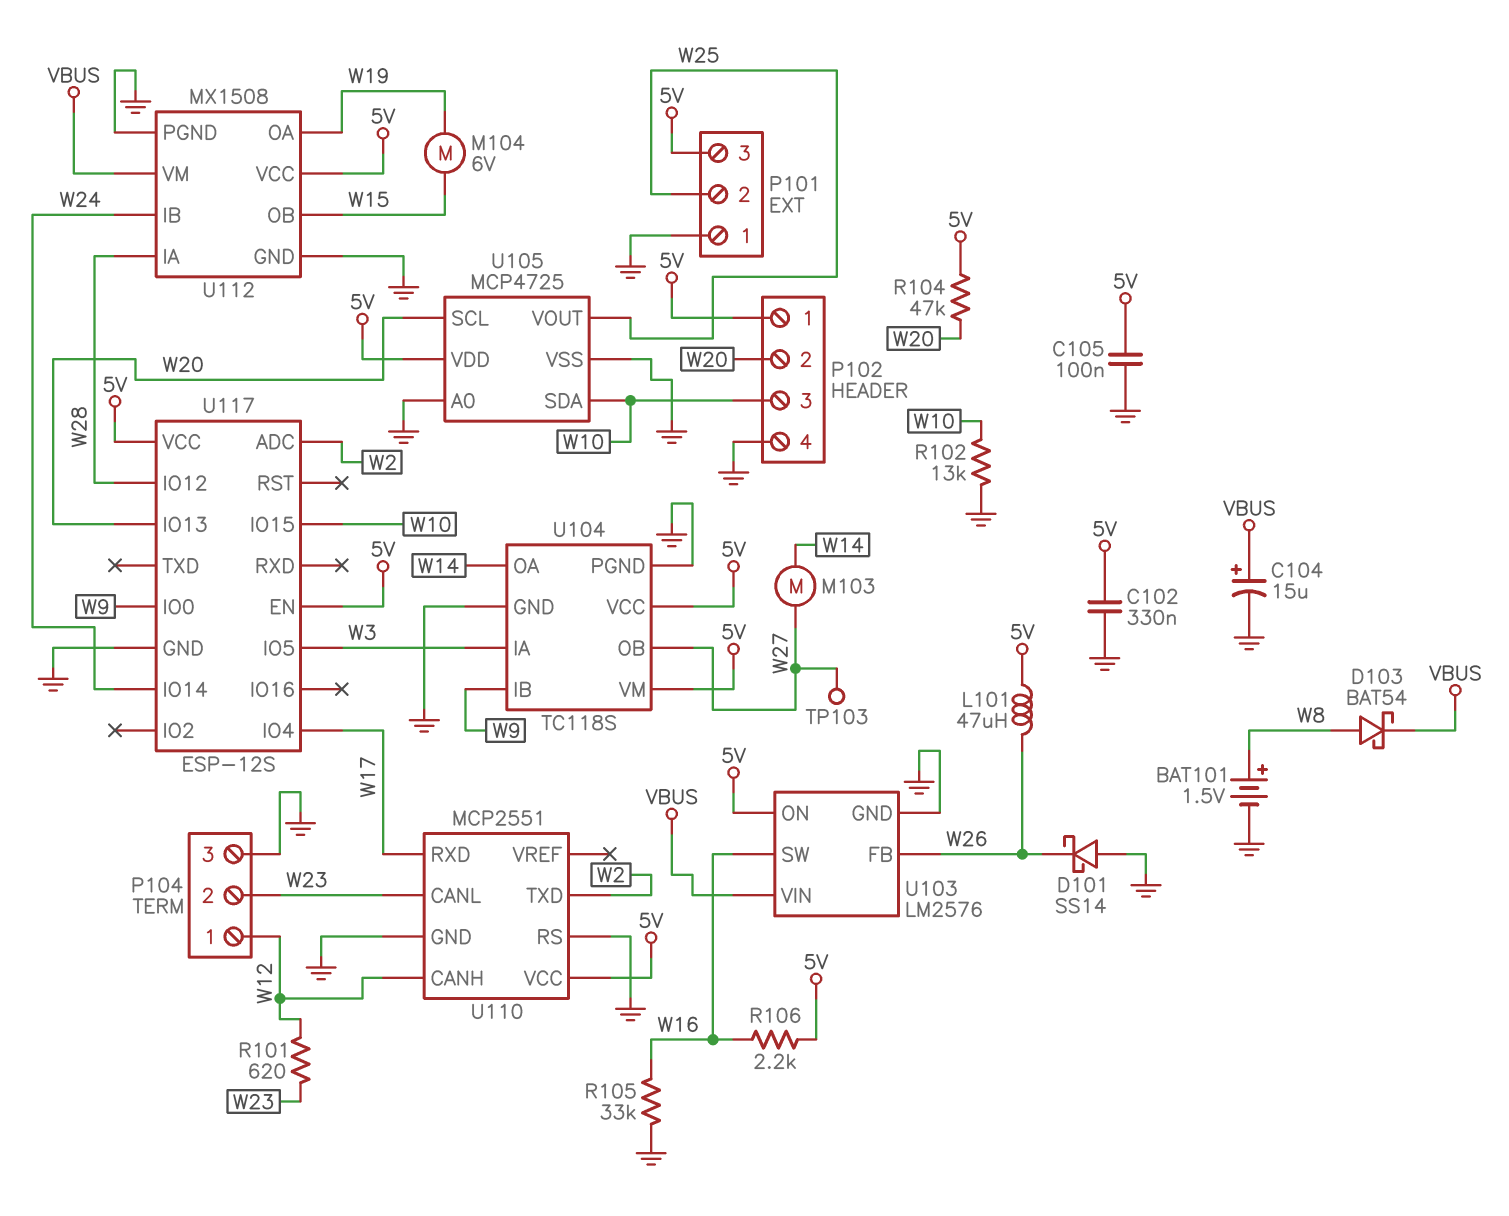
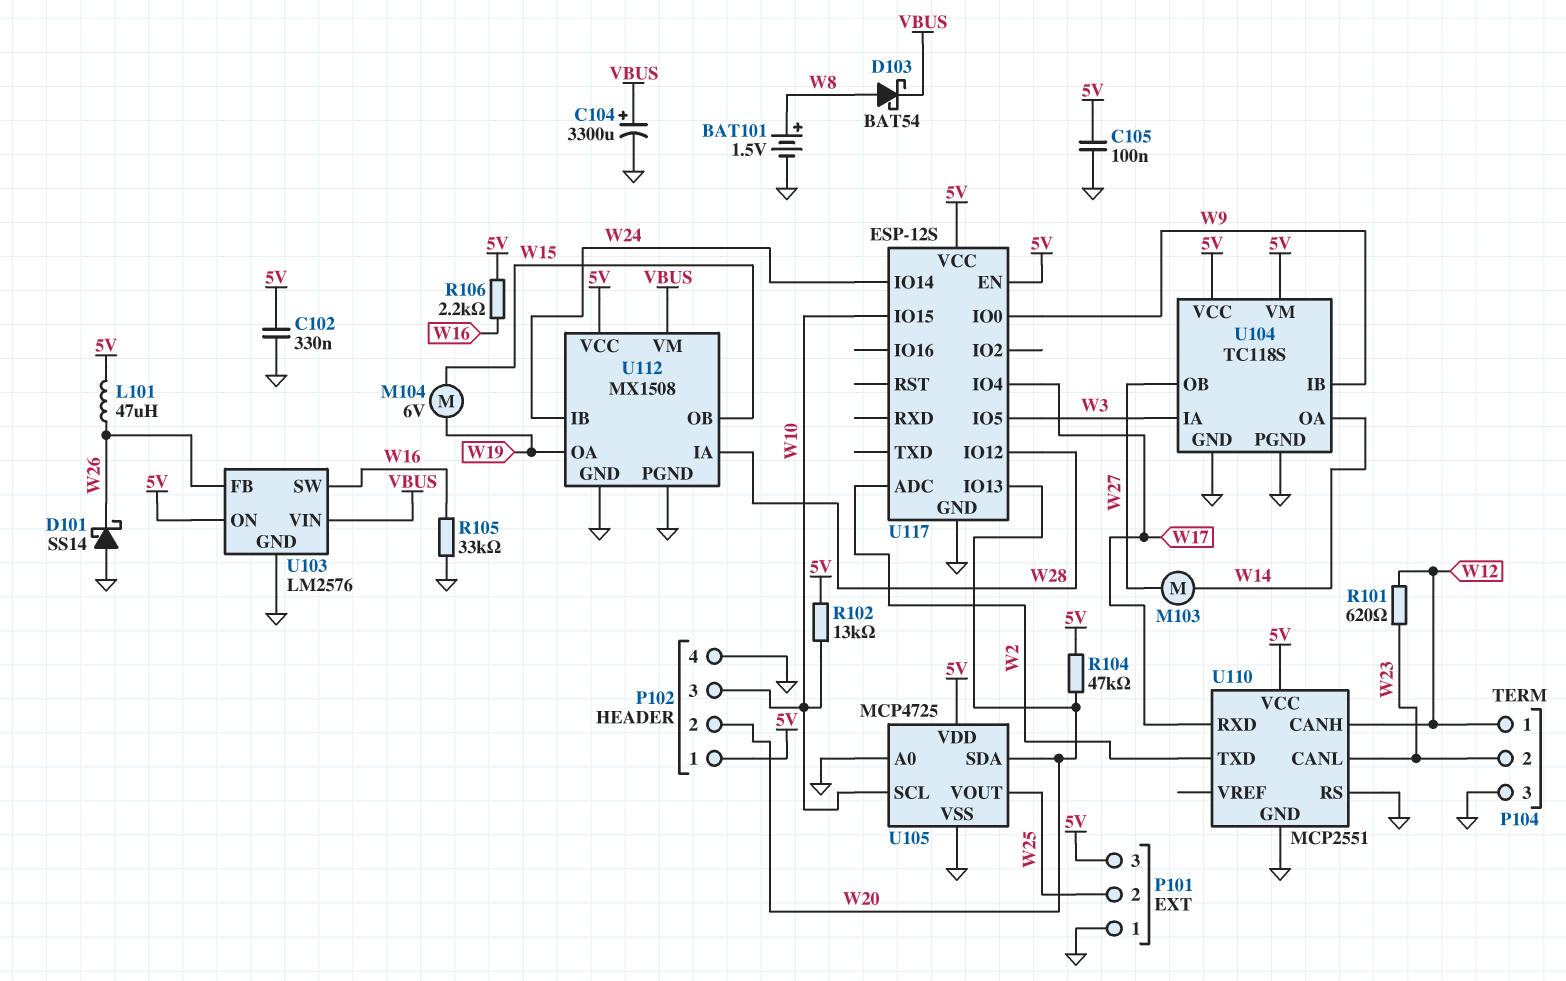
C104: 15uF (plus VBUS, minus GND) -> 3300uF (plus VBUS, minus GND)
R102: 13k (GND, W10) -> 13k (5V, W10)
TP103: test point (W27) -> none
U105 pin SCL: W20 -> W10
U105 pin SDA: W10 -> W20

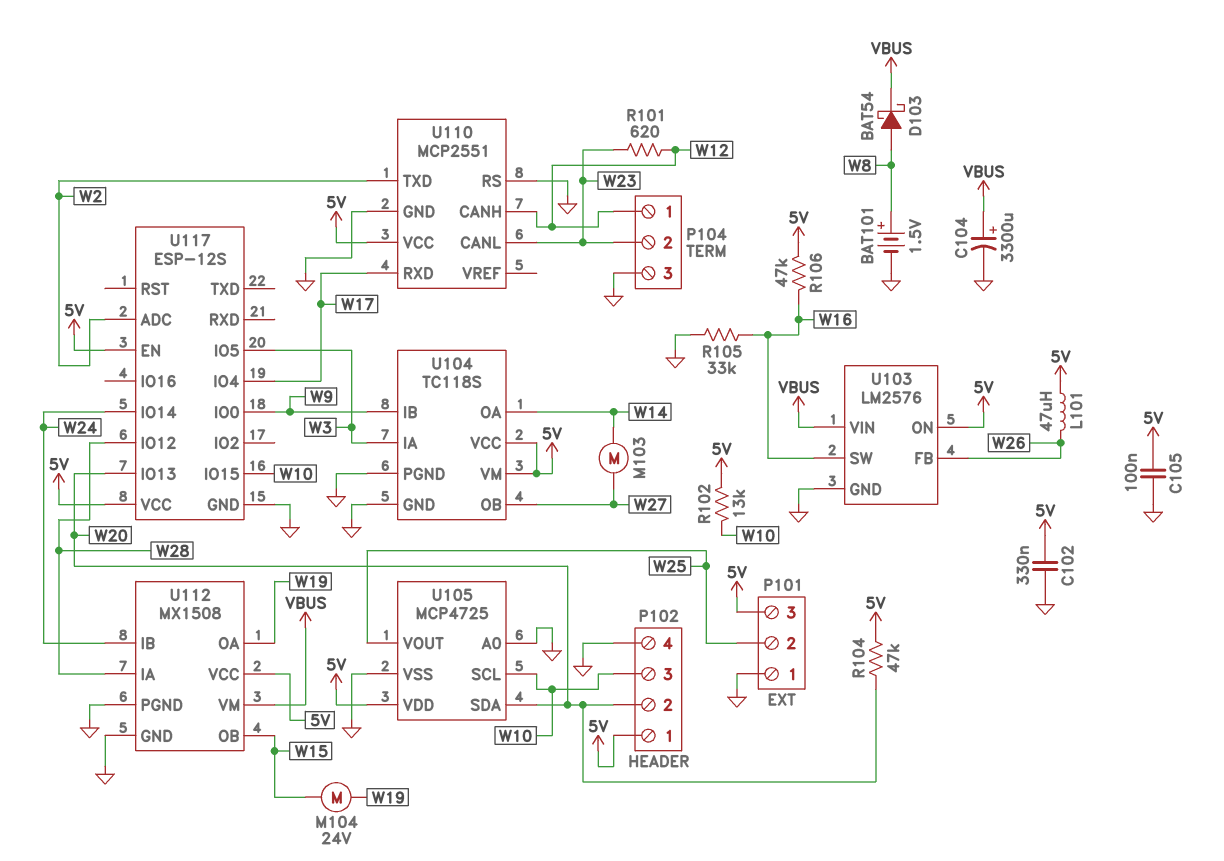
D101: schottky SS14 (A GND, K W26) -> none
M104: motor 6V (W15, W19) -> motor 24V (W15, W19)
R106: 2.2k (5V, W16) -> 47k (5V, W16)

